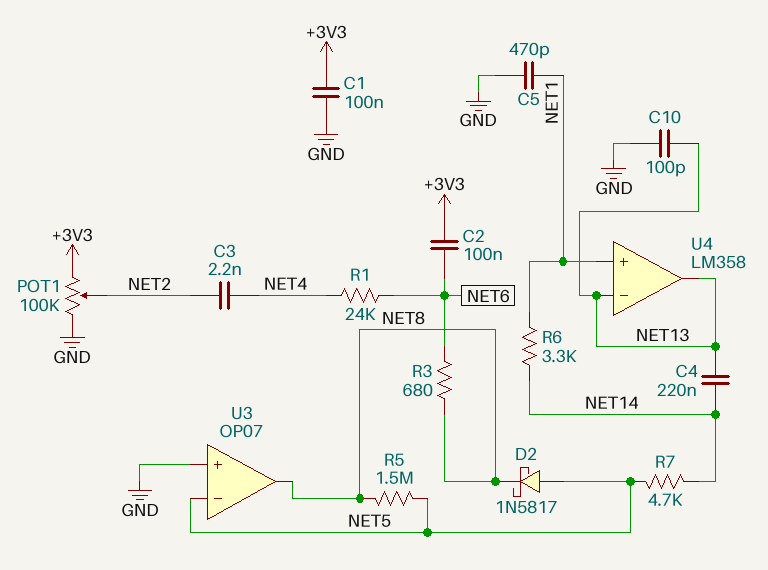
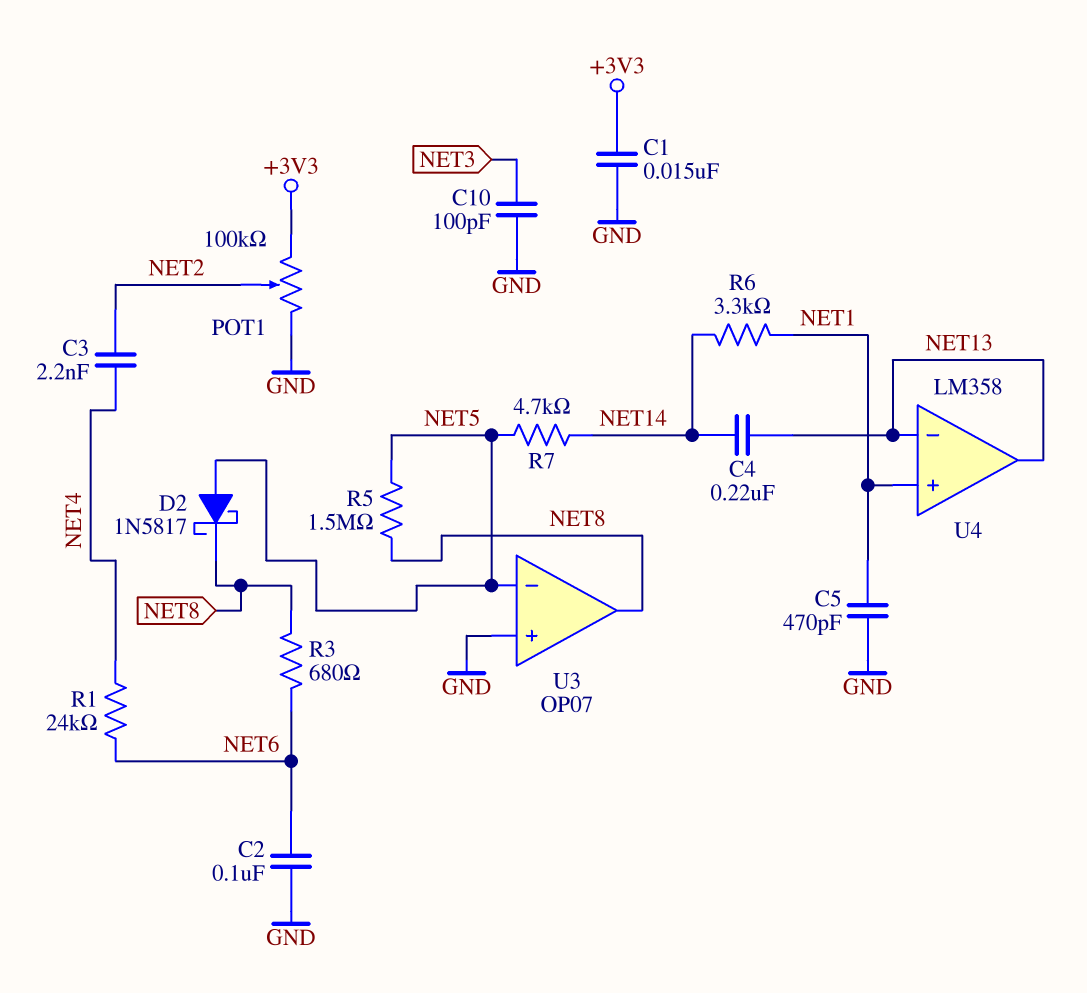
C1: 100nF (+3V3, GND) -> 15nF (+3V3, GND)
C2: 100nF (+3V3, NET6) -> 100nF (GND, NET6)
C10: 100pF (GND, NET13) -> 100pF (GND, NET3)

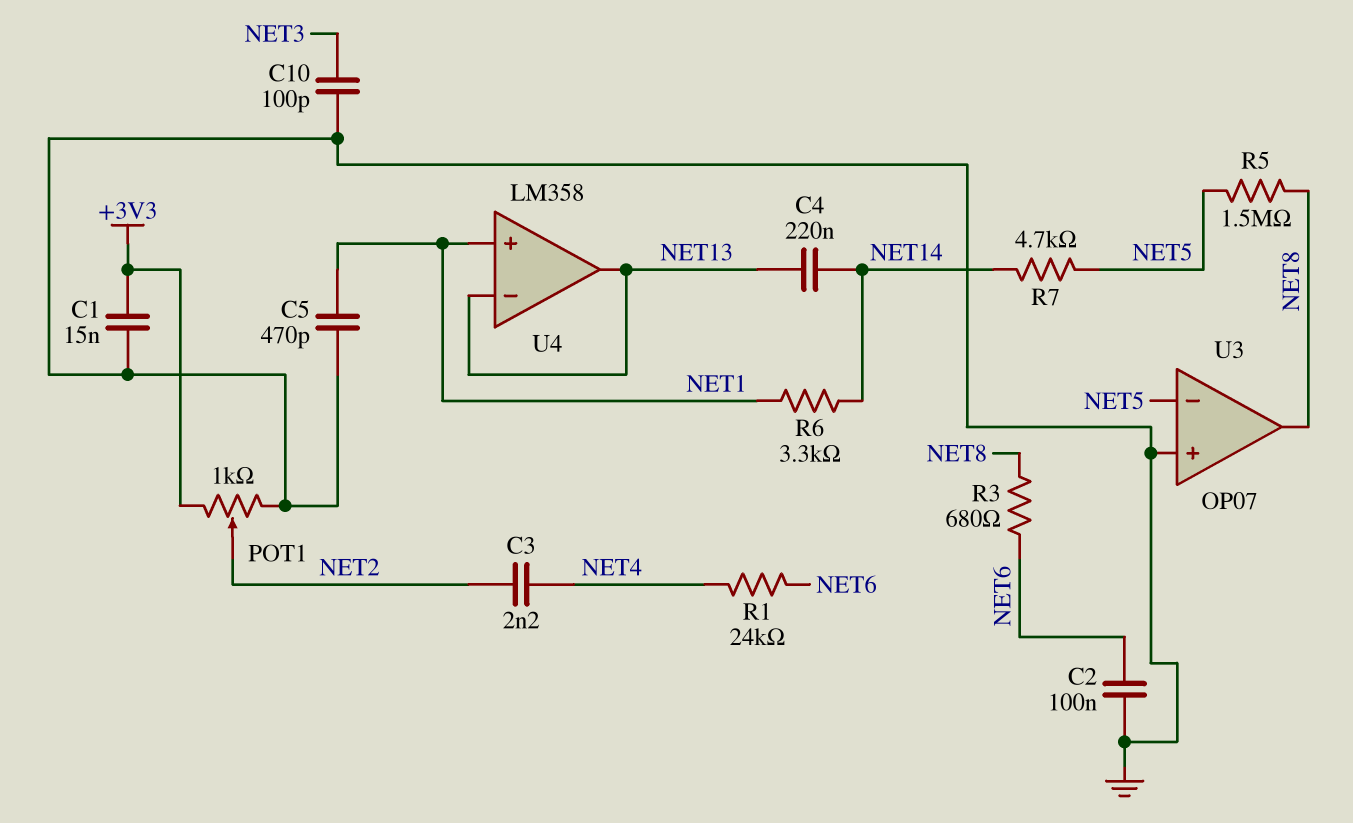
D2: schottky 1N5817 (A NET5, K NET8) -> none
POT1: 100k (+3V3, GND, wiper NET2) -> 1k (+3V3, GND, wiper NET2)

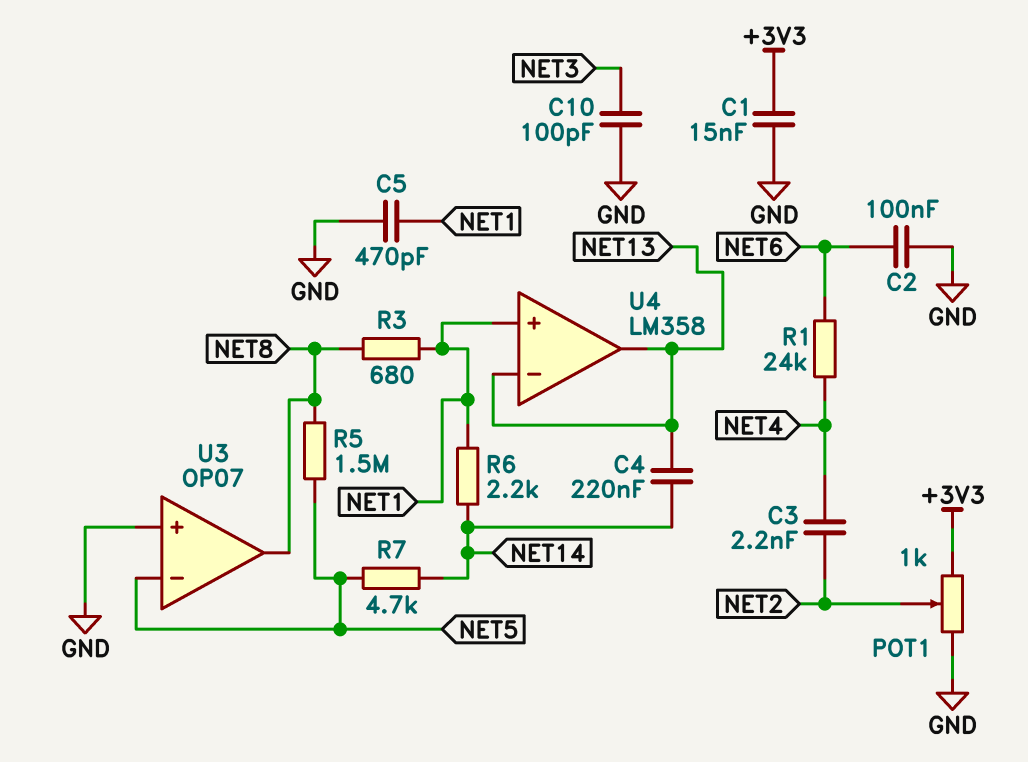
R3: 680 (NET6, NET8) -> 680 (NET1, NET8)
R6: 3.3k (NET1, NET14) -> 2.2k (NET1, NET14)

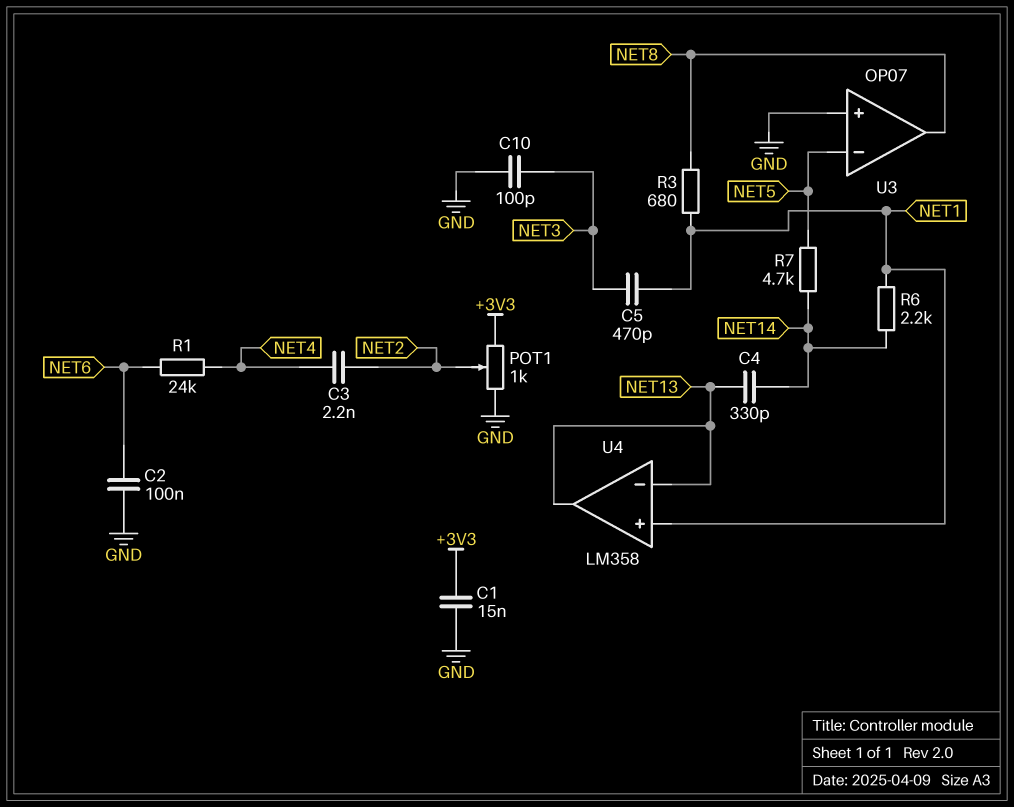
C4: 220nF (NET13, NET14) -> 330pF (NET13, NET14)
C5: 470pF (GND, NET1) -> 470pF (NET1, NET3)
R5: 1.5M (NET5, NET8) -> none

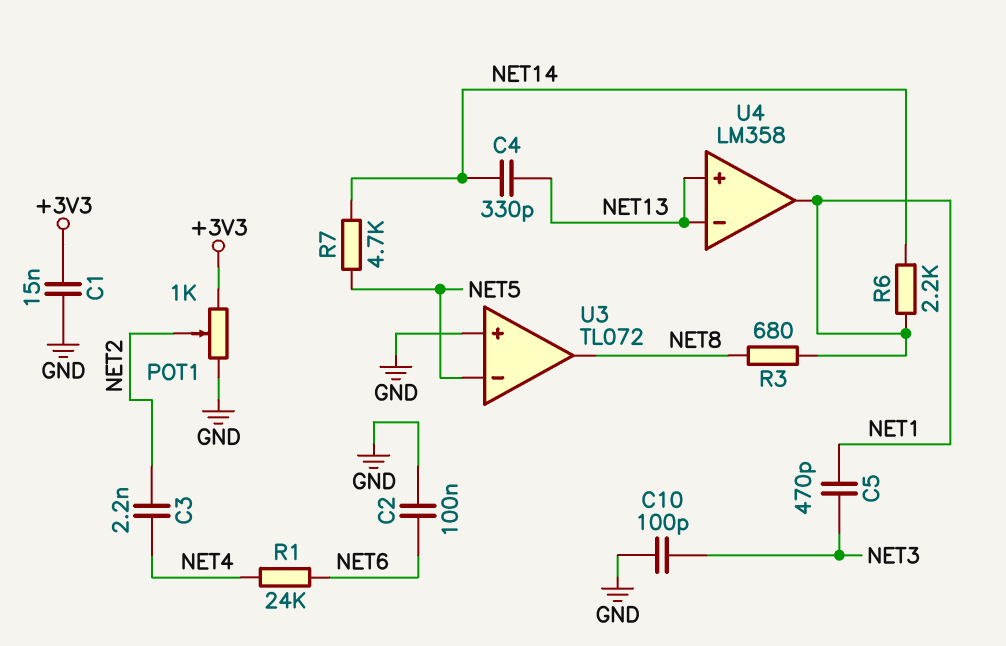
U3: OP07 -> TL072
U4 pin in+: NET1 -> NET13
U4 pin out: NET13 -> NET1

